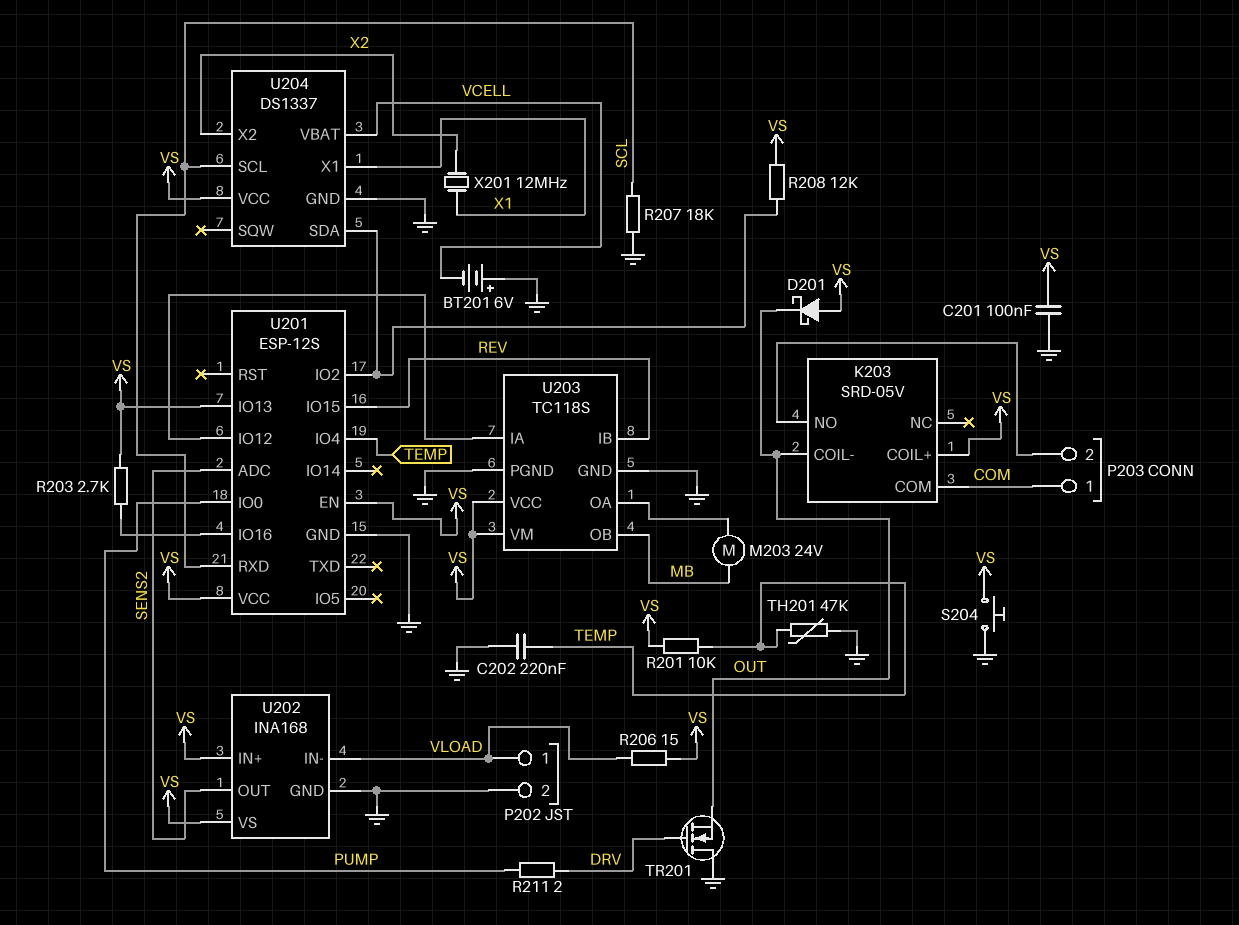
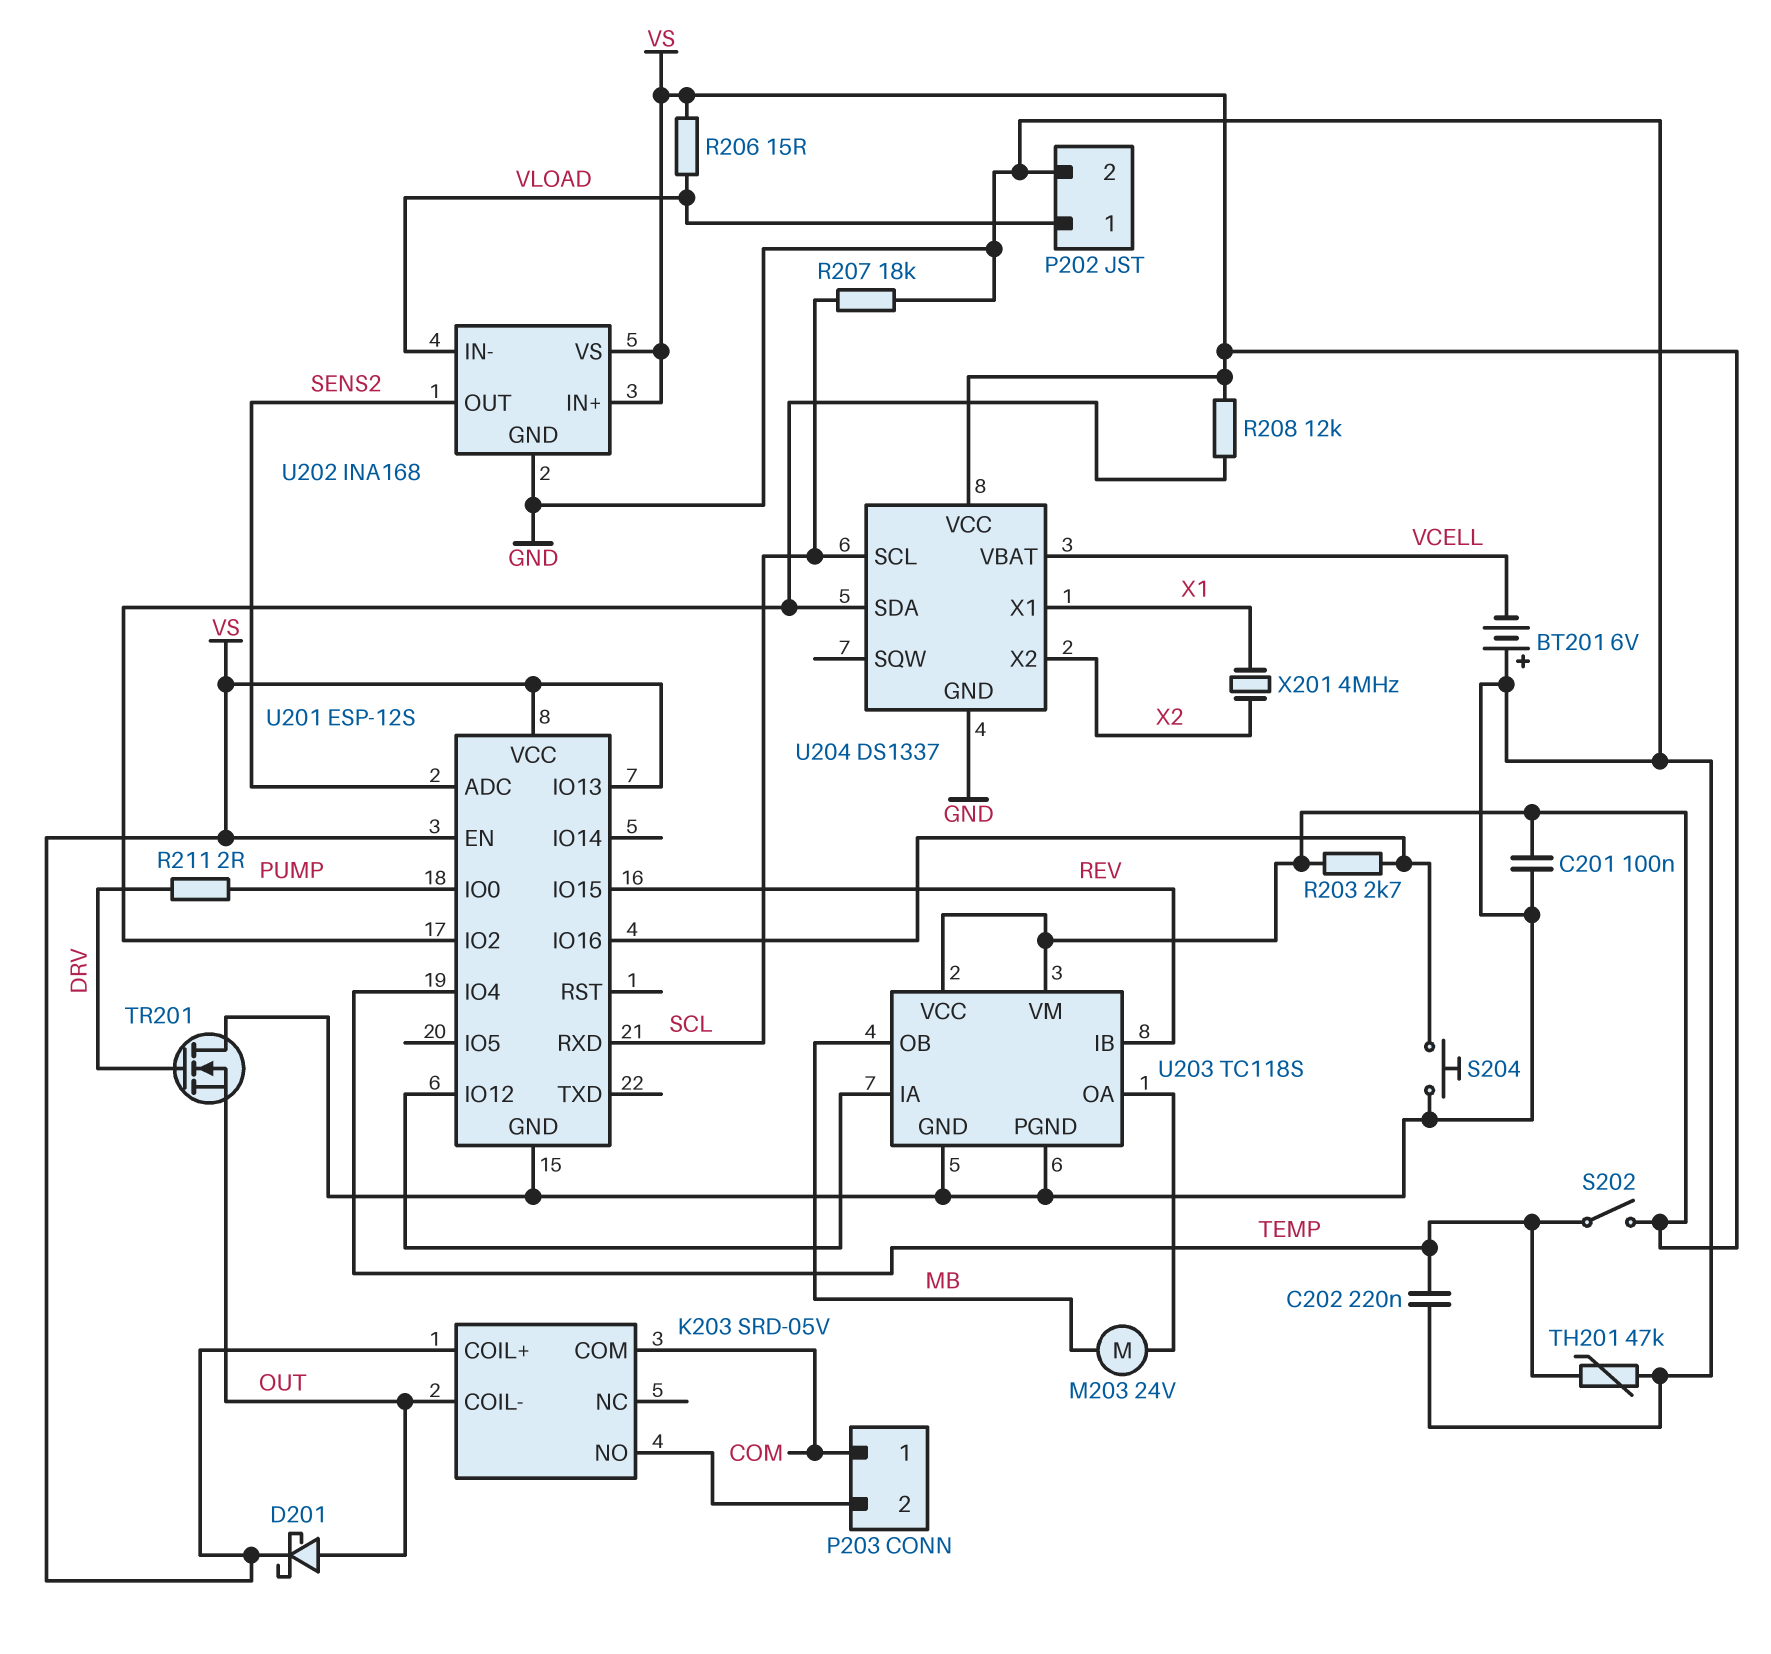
D201: schottky (A VS, K OUT) -> schottky (A OUT, K VS)
R201: 10k (TEMP, VS) -> none
S202: none -> switch (TEMP, VS)
S204: button (GND, VS) -> button (GND, U201/IO16)
X201: 12MHz (X1, X2) -> 4MHz (X1, X2)

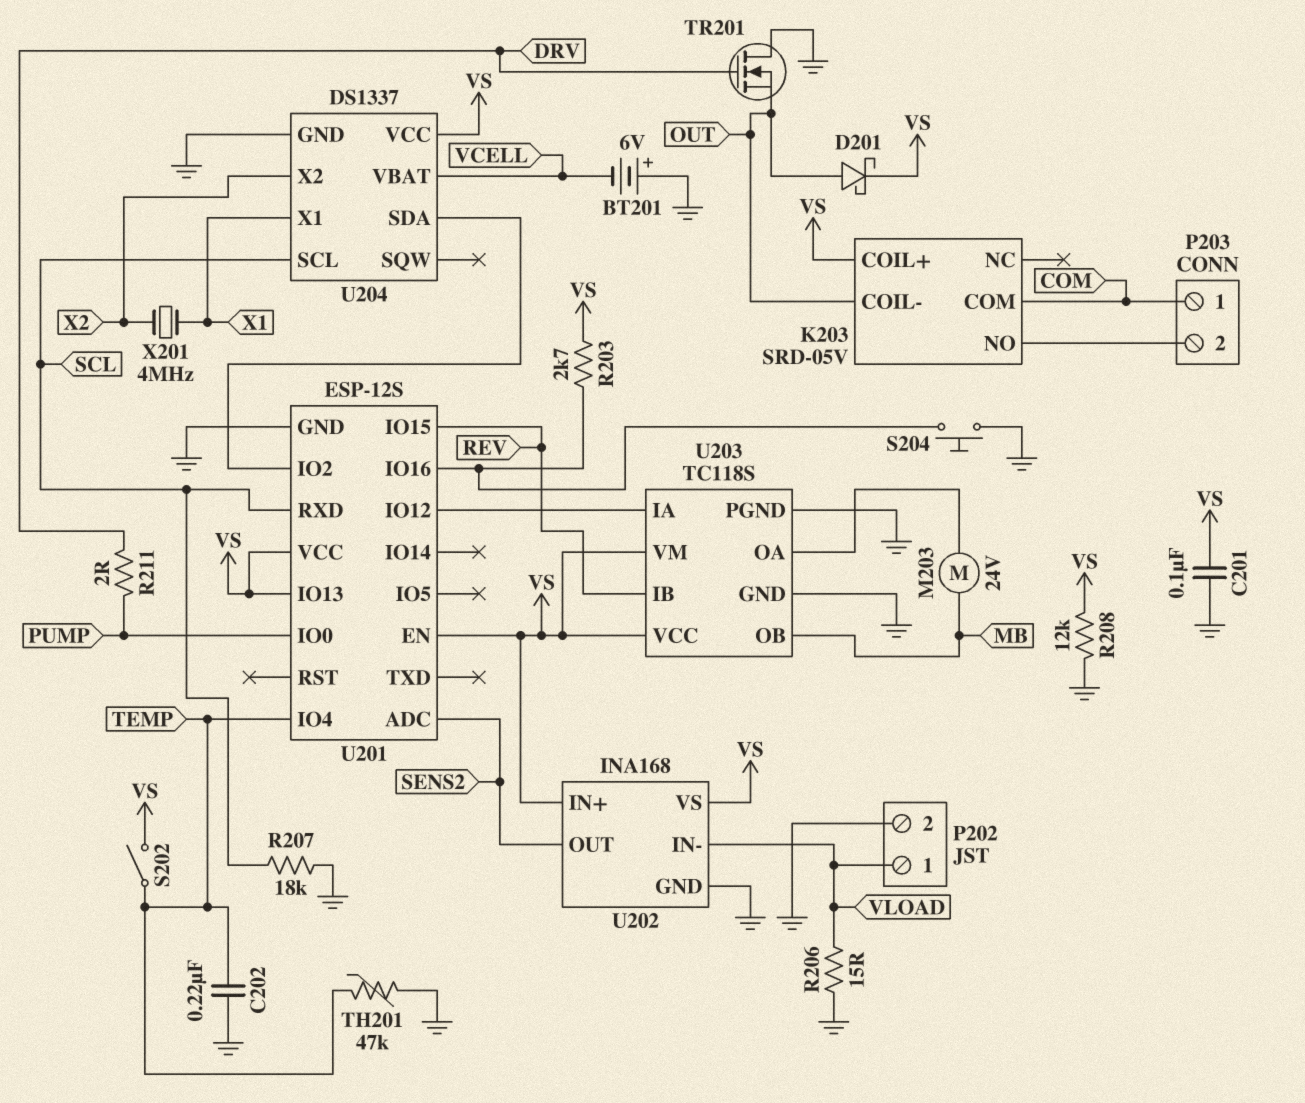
R206: 15 (VLOAD, VS) -> 15 (GND, VLOAD)
R208: 12k (U201/IO2, VS) -> 12k (GND, VS)

